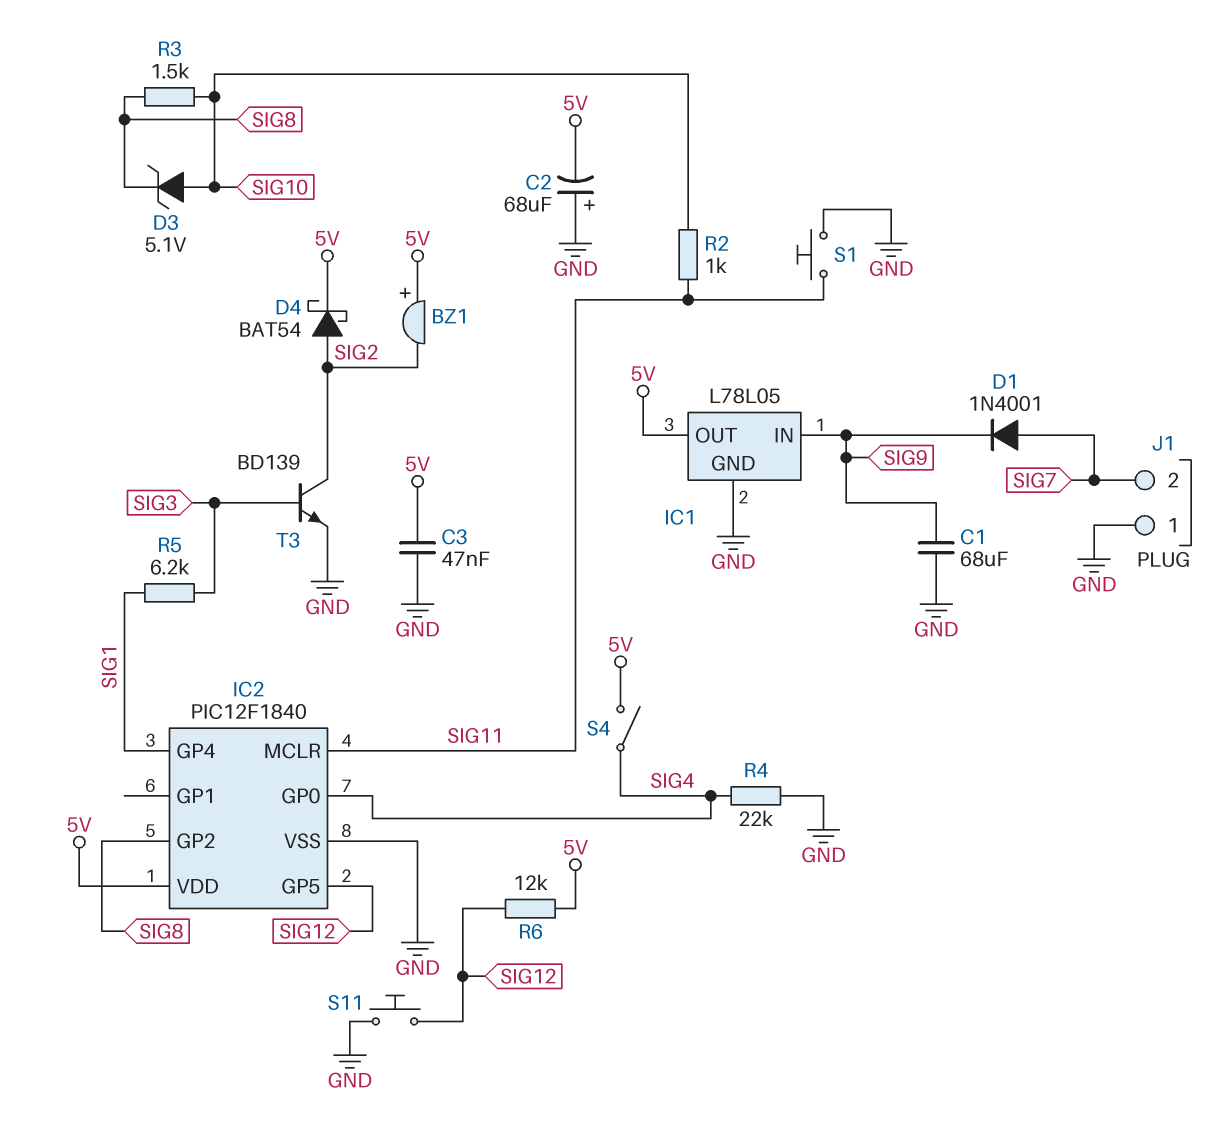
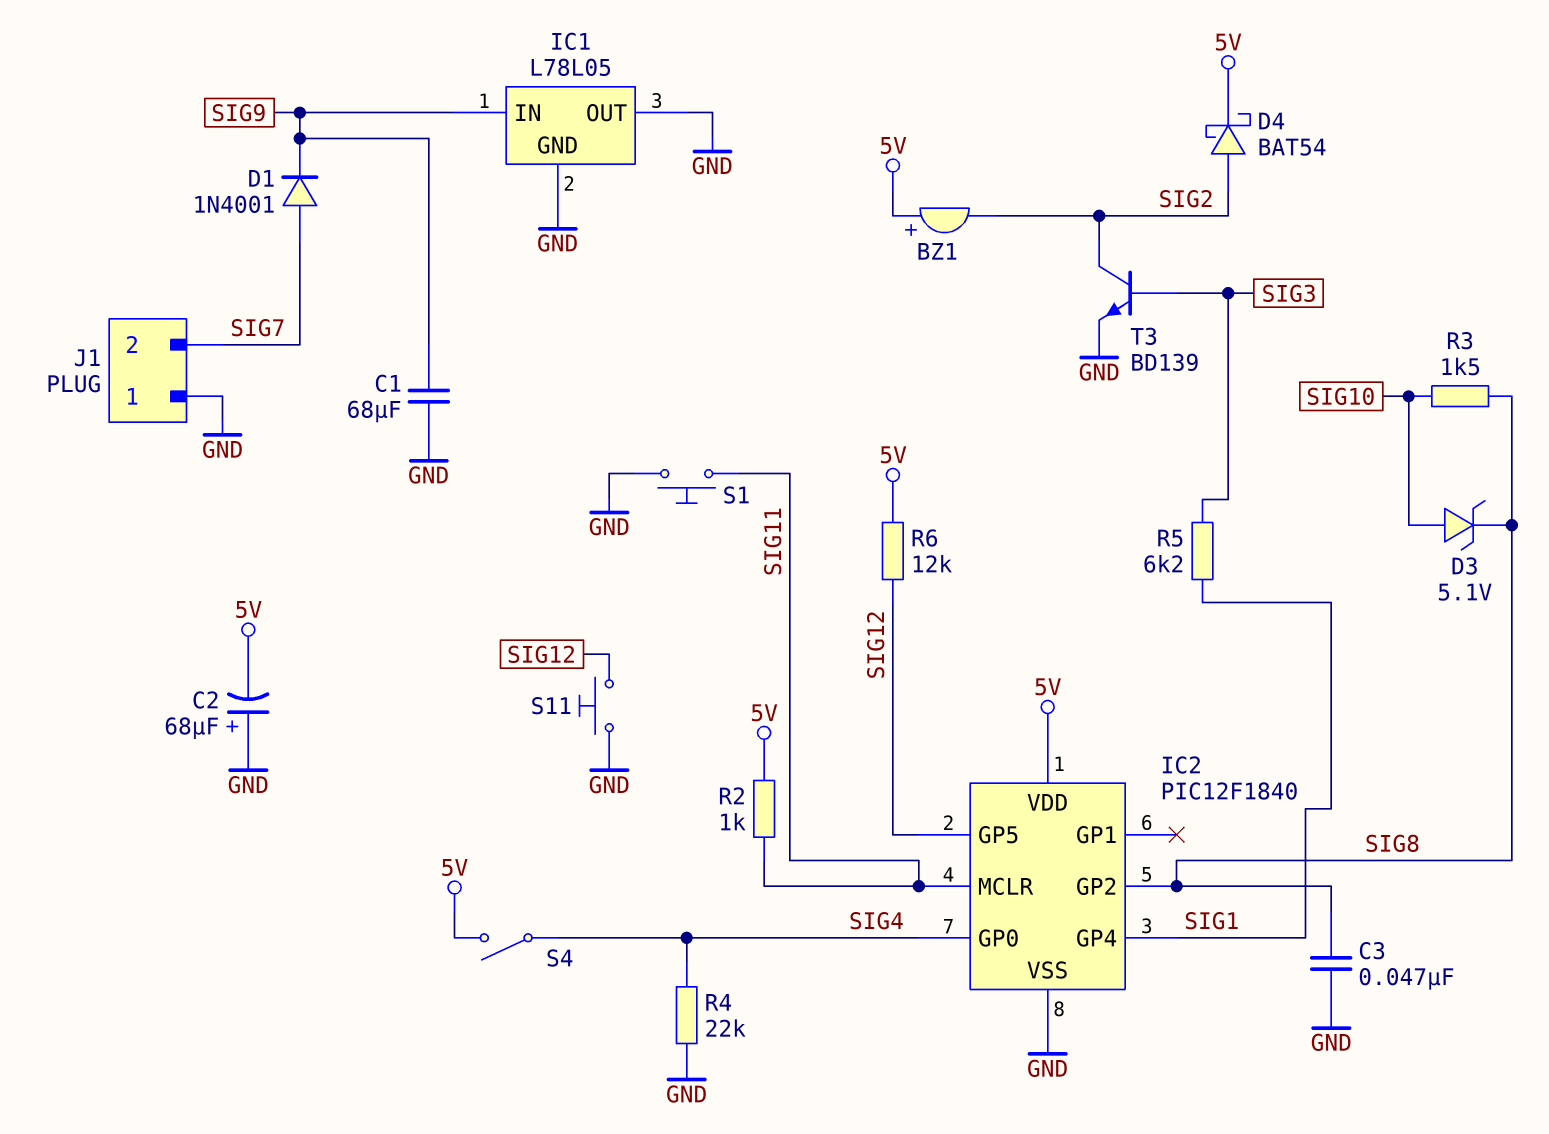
C3: 47nF (5V, GND) -> 47nF (GND, SIG8)
IC1 pin OUT: 5V -> GND
R2: 1k (SIG10, SIG11) -> 1k (5V, SIG11)

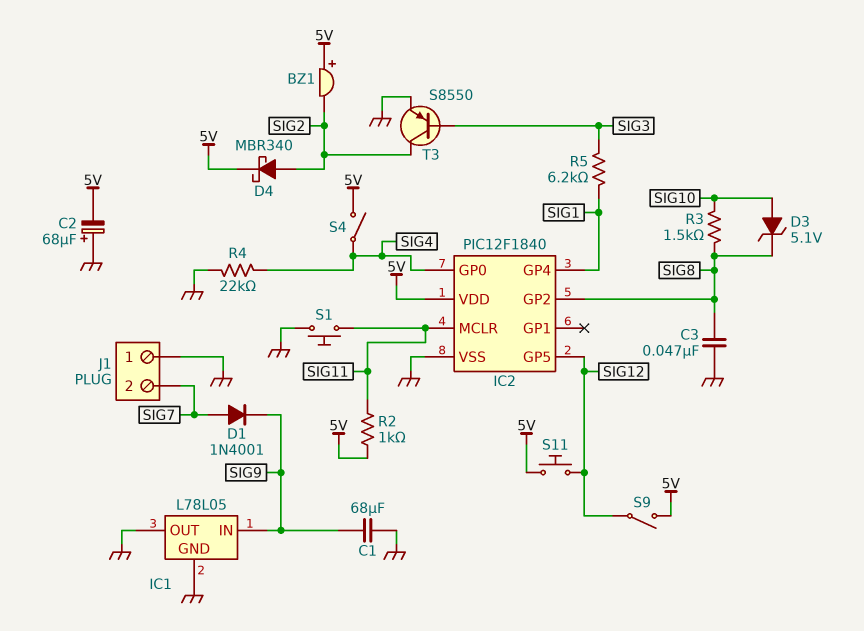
D4: schottky BAT54 (A SIG2, K 5V) -> schottky MBR340 (A SIG2, K 5V)
R6: 12k (5V, SIG12) -> none
S9: none -> switch (5V, SIG12)
S11: button (GND, SIG12) -> button (5V, SIG12)
T3: NPN BD139 (B SIG3, C SIG2, E GND) -> PNP S8550 (B SIG3, C SIG2, E GND)

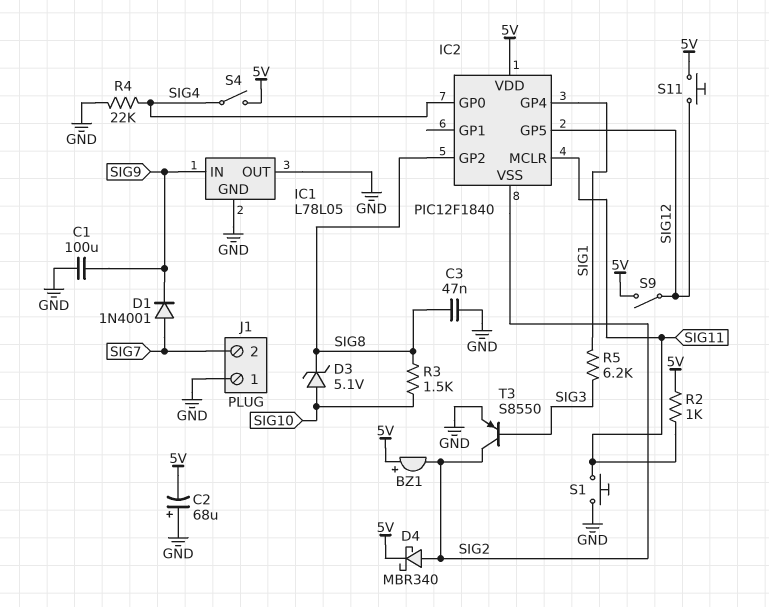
C1: 68uF (GND, SIG9) -> 100uF (GND, SIG9)
IC2 pin VSS: GND -> SIG2

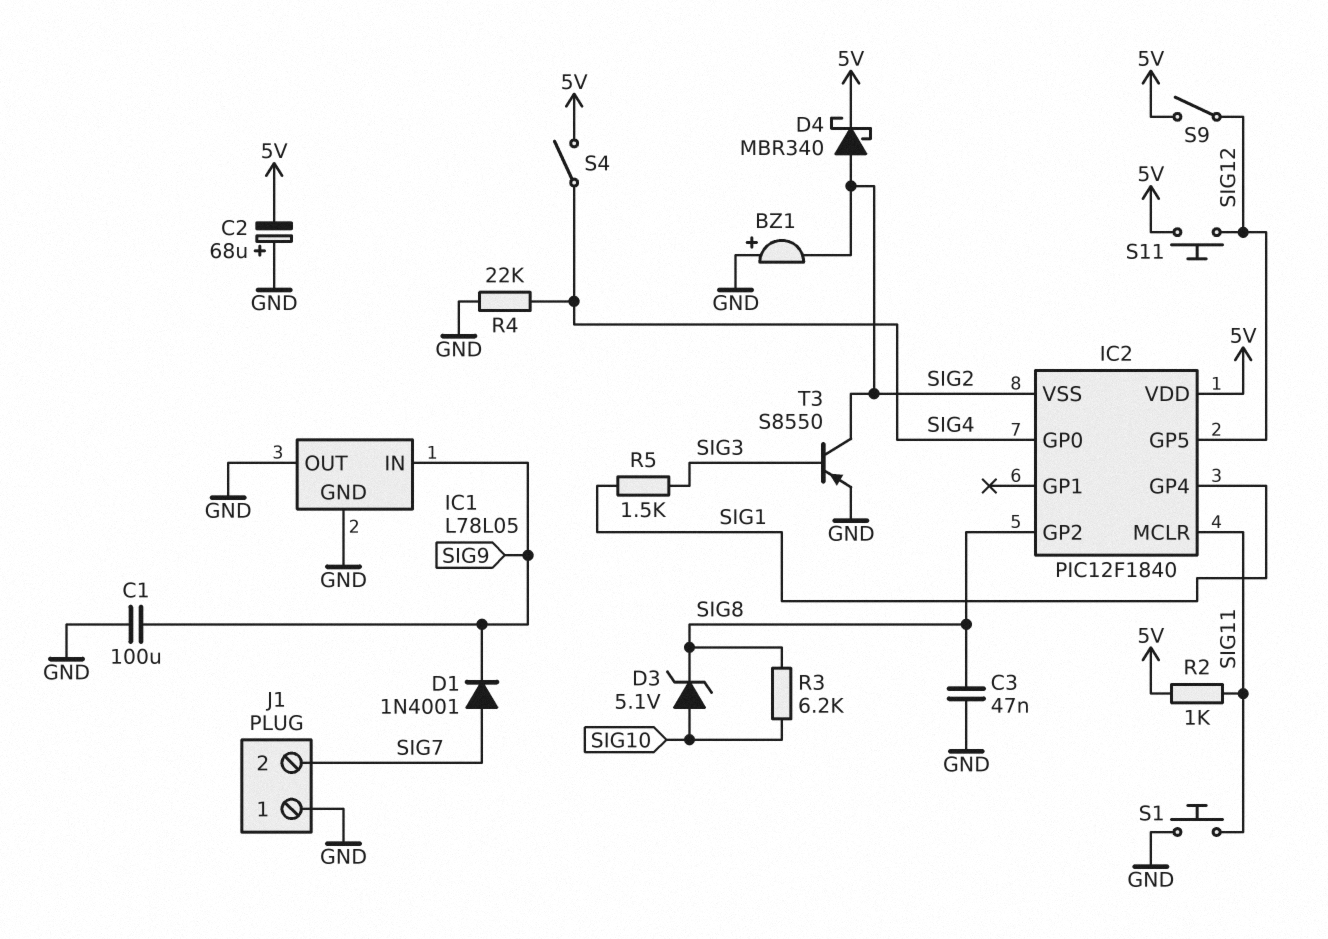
BZ1: buzzer (plus 5V, minus SIG2) -> buzzer (plus GND, minus SIG2)
R3: 1.5k (SIG8, SIG10) -> 6.2k (SIG8, SIG10)
R5: 6.2k (SIG1, SIG3) -> 1.5k (SIG1, SIG3)

